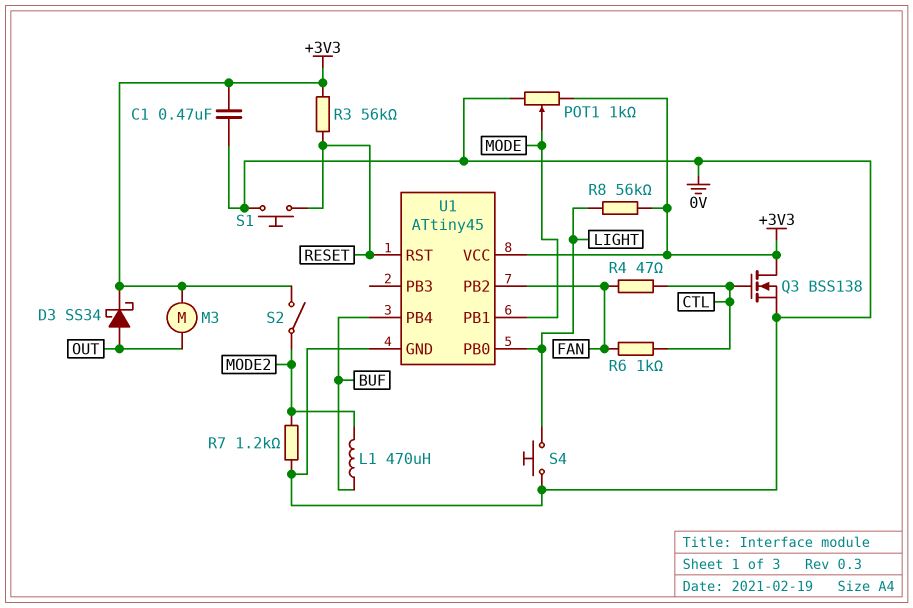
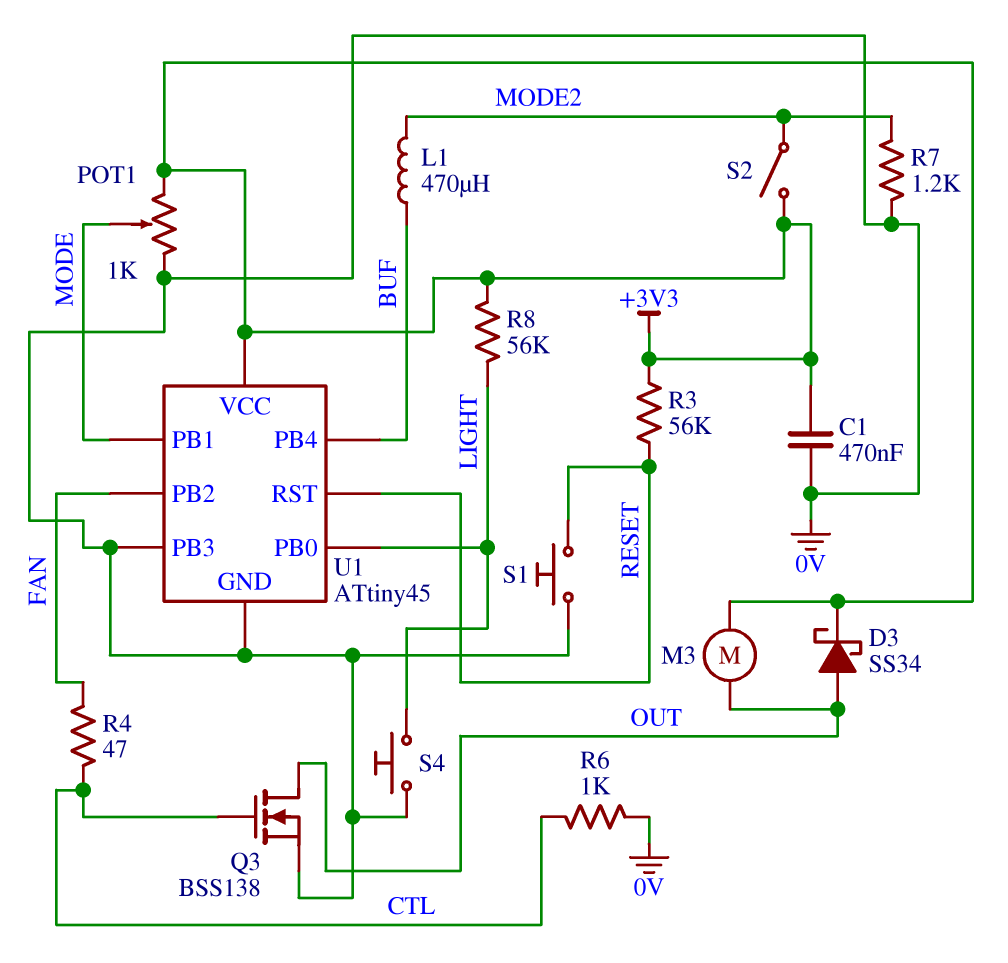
Q3: NMOS BSS138 (G CTL, D +3V3, S 0V) -> NMOS BSS138 (G CTL, D OUT, S 0V)
R6: 1k (CTL, FAN) -> 1k (0V, CTL)
U1 pin PB3: none -> 0V

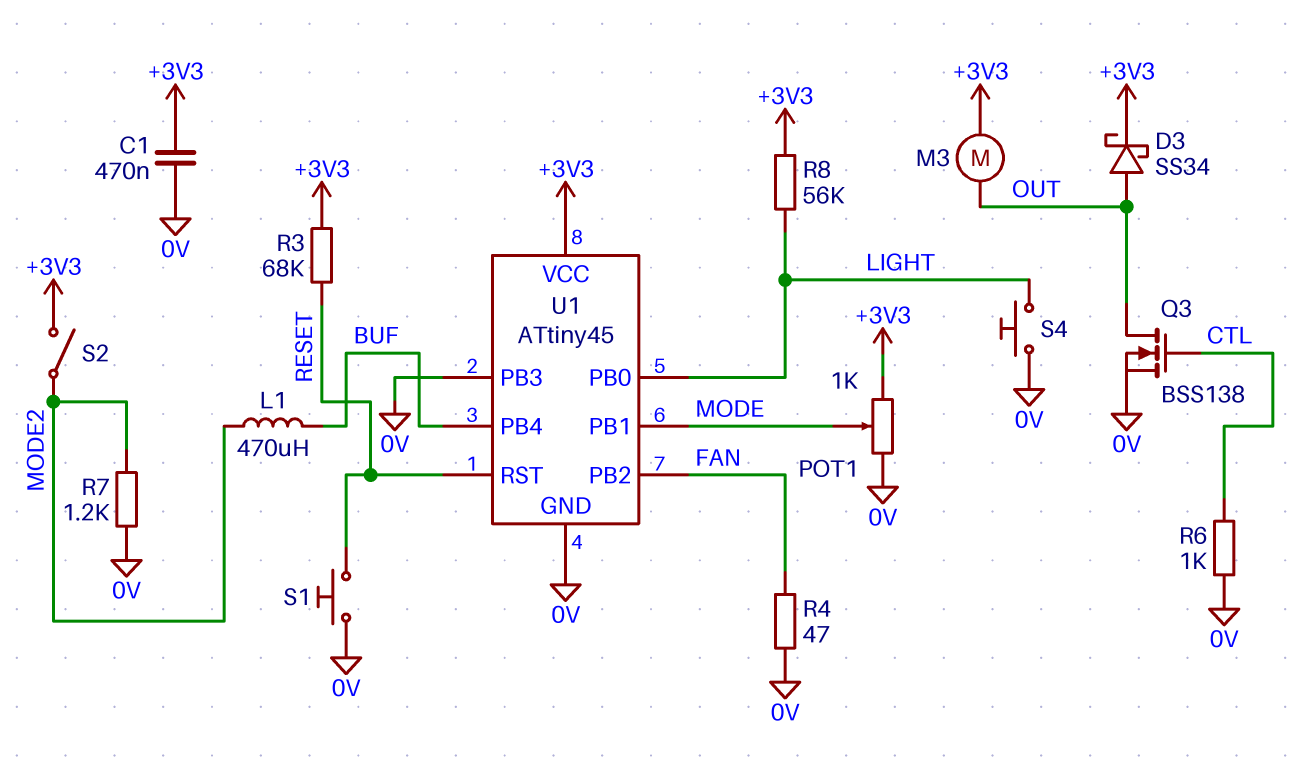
R3: 56k (+3V3, RESET) -> 68k (+3V3, RESET)
R4: 47 (CTL, FAN) -> 47 (0V, FAN)

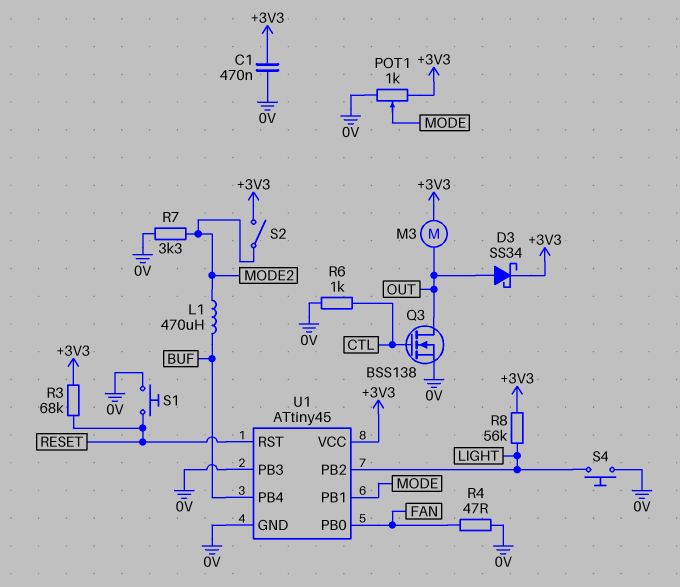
R7: 1.2k (0V, MODE2) -> 3.3k (0V, MODE2)
U1 pin PB0: LIGHT -> FAN
U1 pin PB2: FAN -> LIGHT

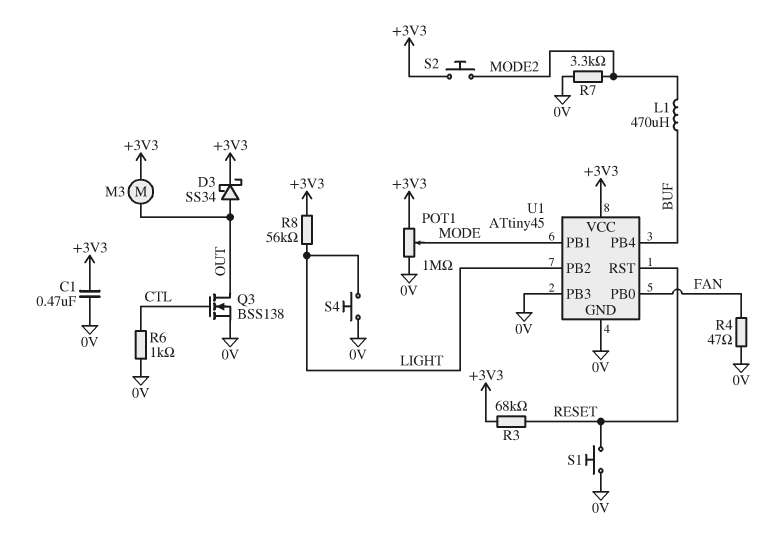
POT1: 1k (+3V3, 0V, wiper MODE) -> 1M (+3V3, 0V, wiper MODE)
S2: switch (+3V3, MODE2) -> button (+3V3, MODE2)

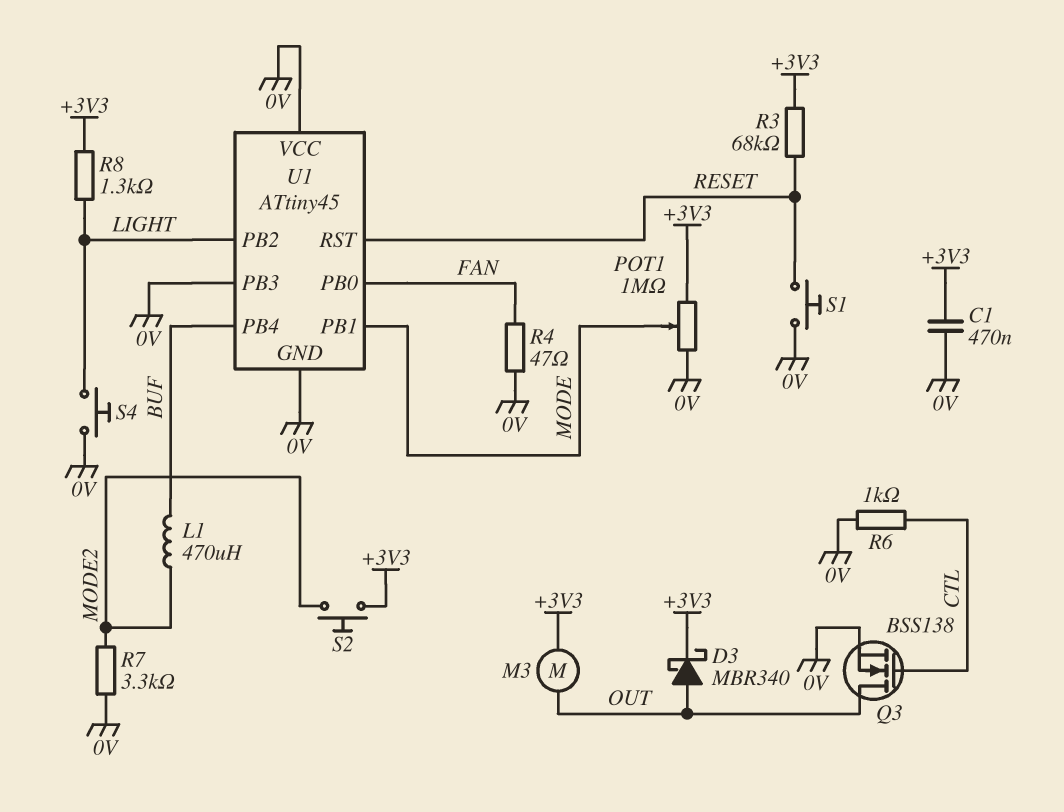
D3: schottky SS34 (A OUT, K +3V3) -> schottky MBR340 (A OUT, K +3V3)
R8: 56k (+3V3, LIGHT) -> 1.3k (+3V3, LIGHT)
U1 pin VCC: +3V3 -> 0V

